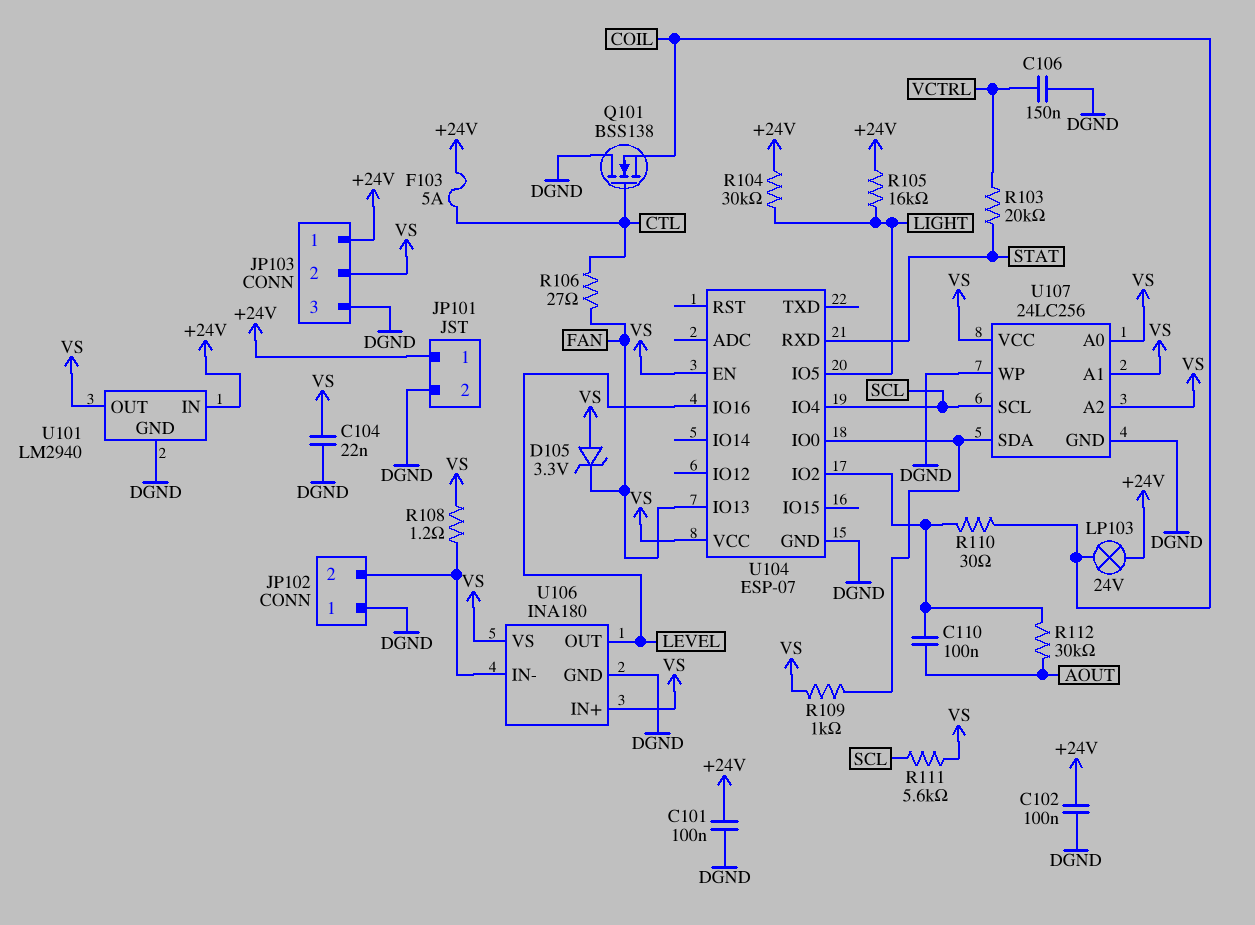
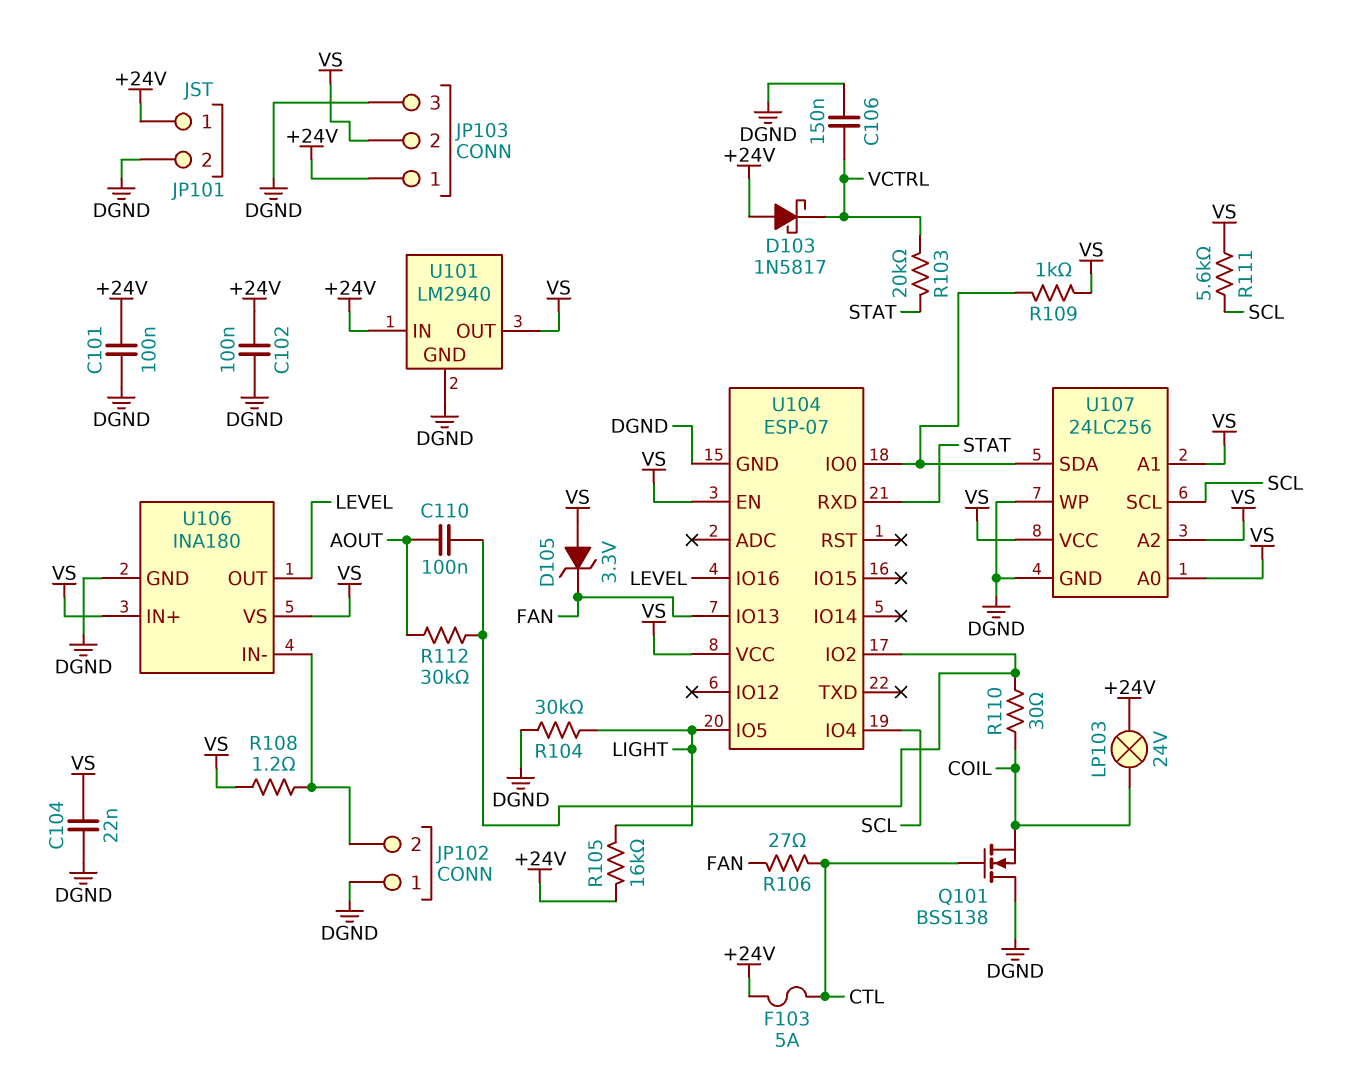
D103: none -> schottky 1N5817 (A +24V, K VCTRL)
R104: 30k (+24V, LIGHT) -> 30k (DGND, LIGHT)

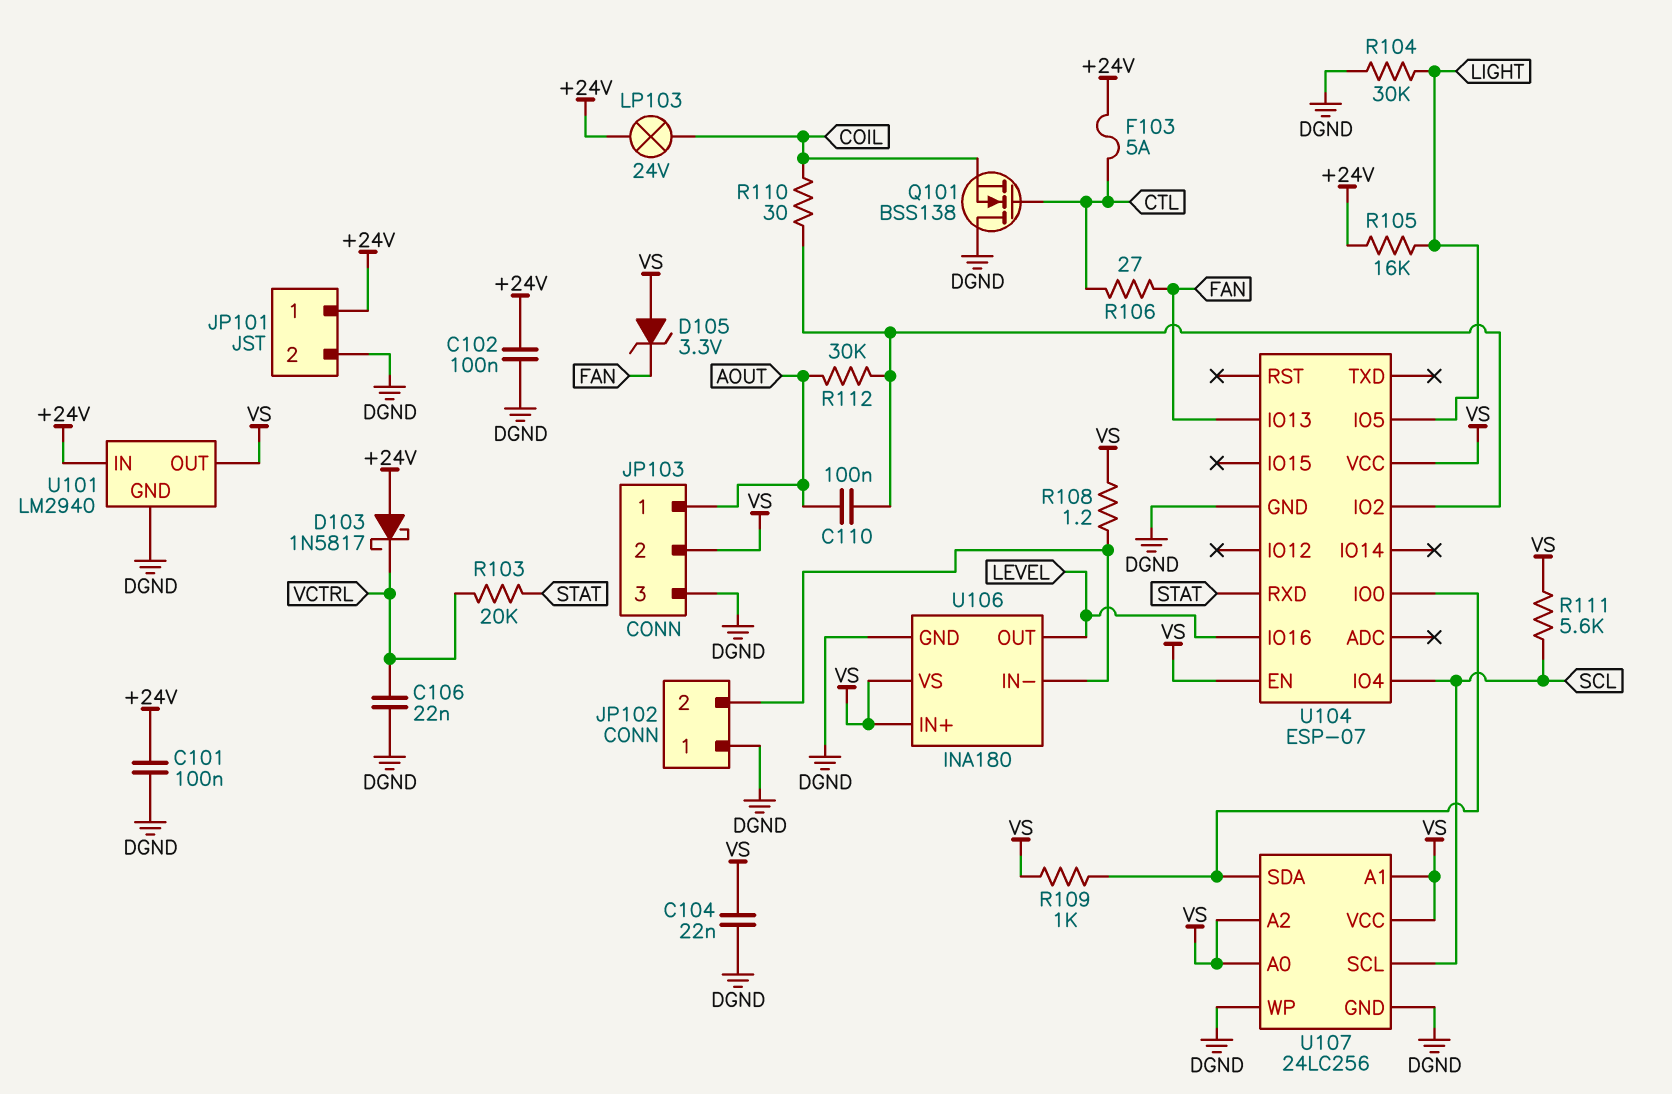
C106: 150nF (DGND, VCTRL) -> 22nF (DGND, VCTRL)
JP103 pin 1: +24V -> AOUT

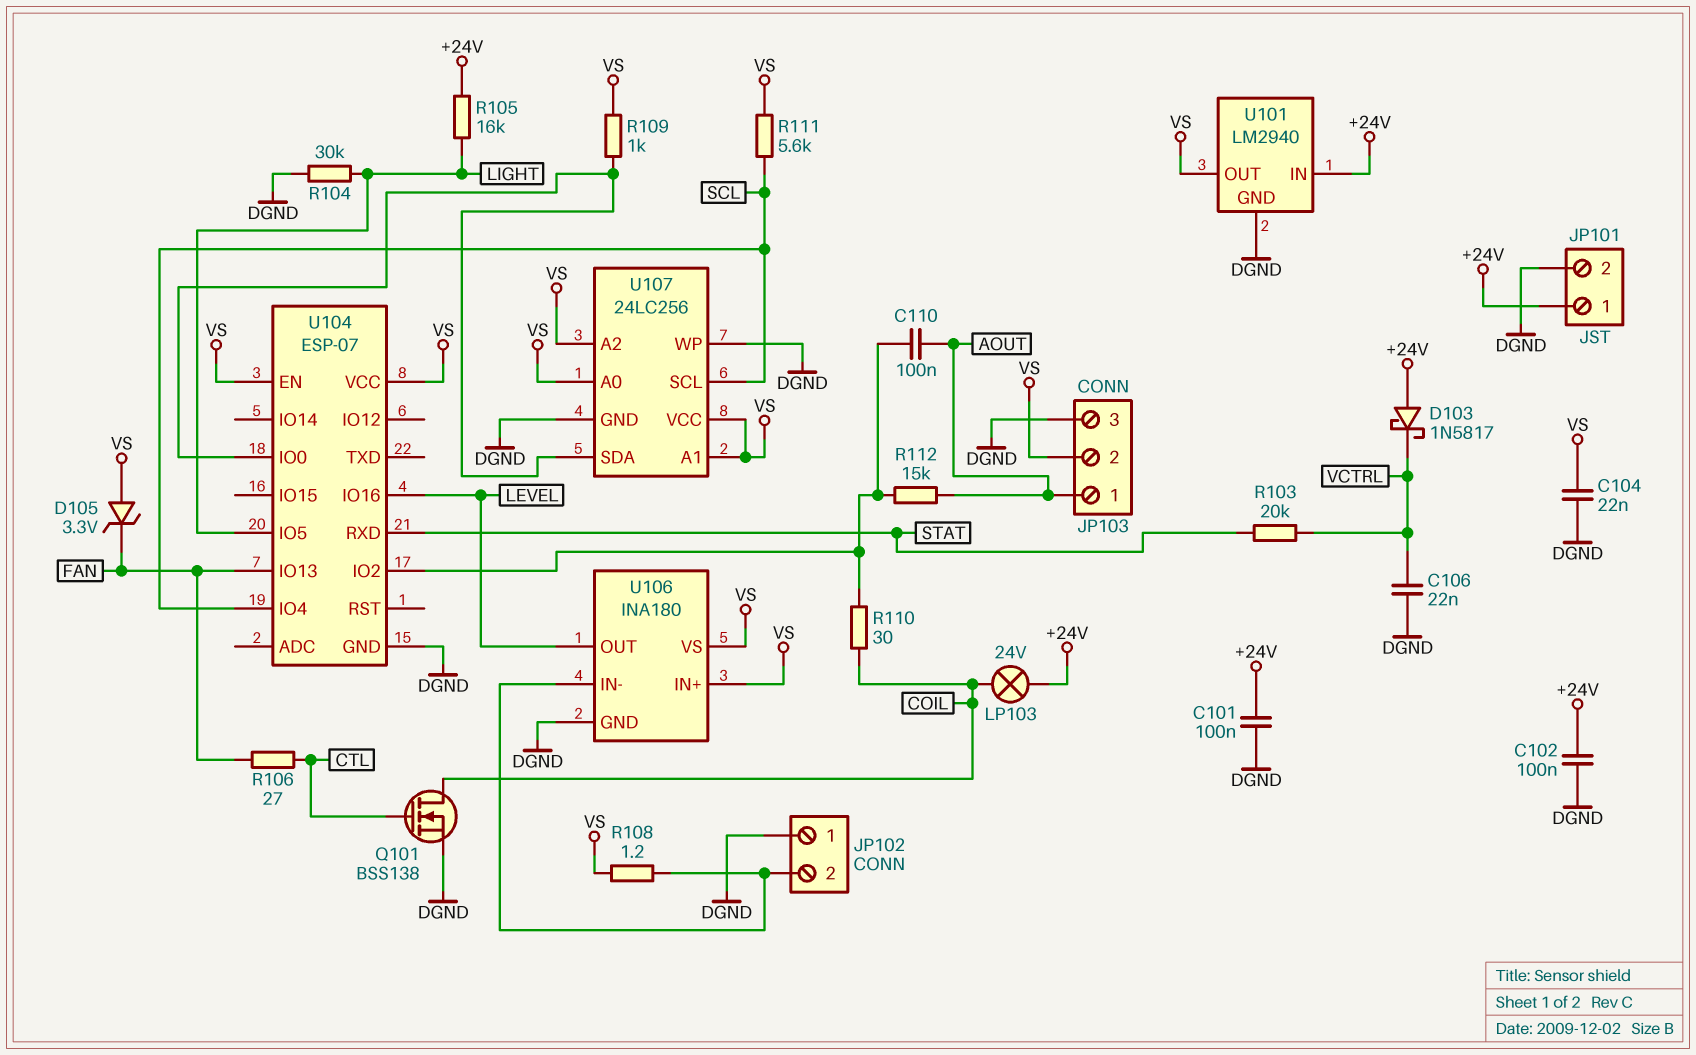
F103: 5A (+24V, CTL) -> none
Q101: NMOS BSS138 (G CTL, D DGND, S COIL) -> NMOS BSS138 (G CTL, D COIL, S DGND)
R112: 30k (AOUT, U104/IO2) -> 15k (AOUT, U104/IO2)

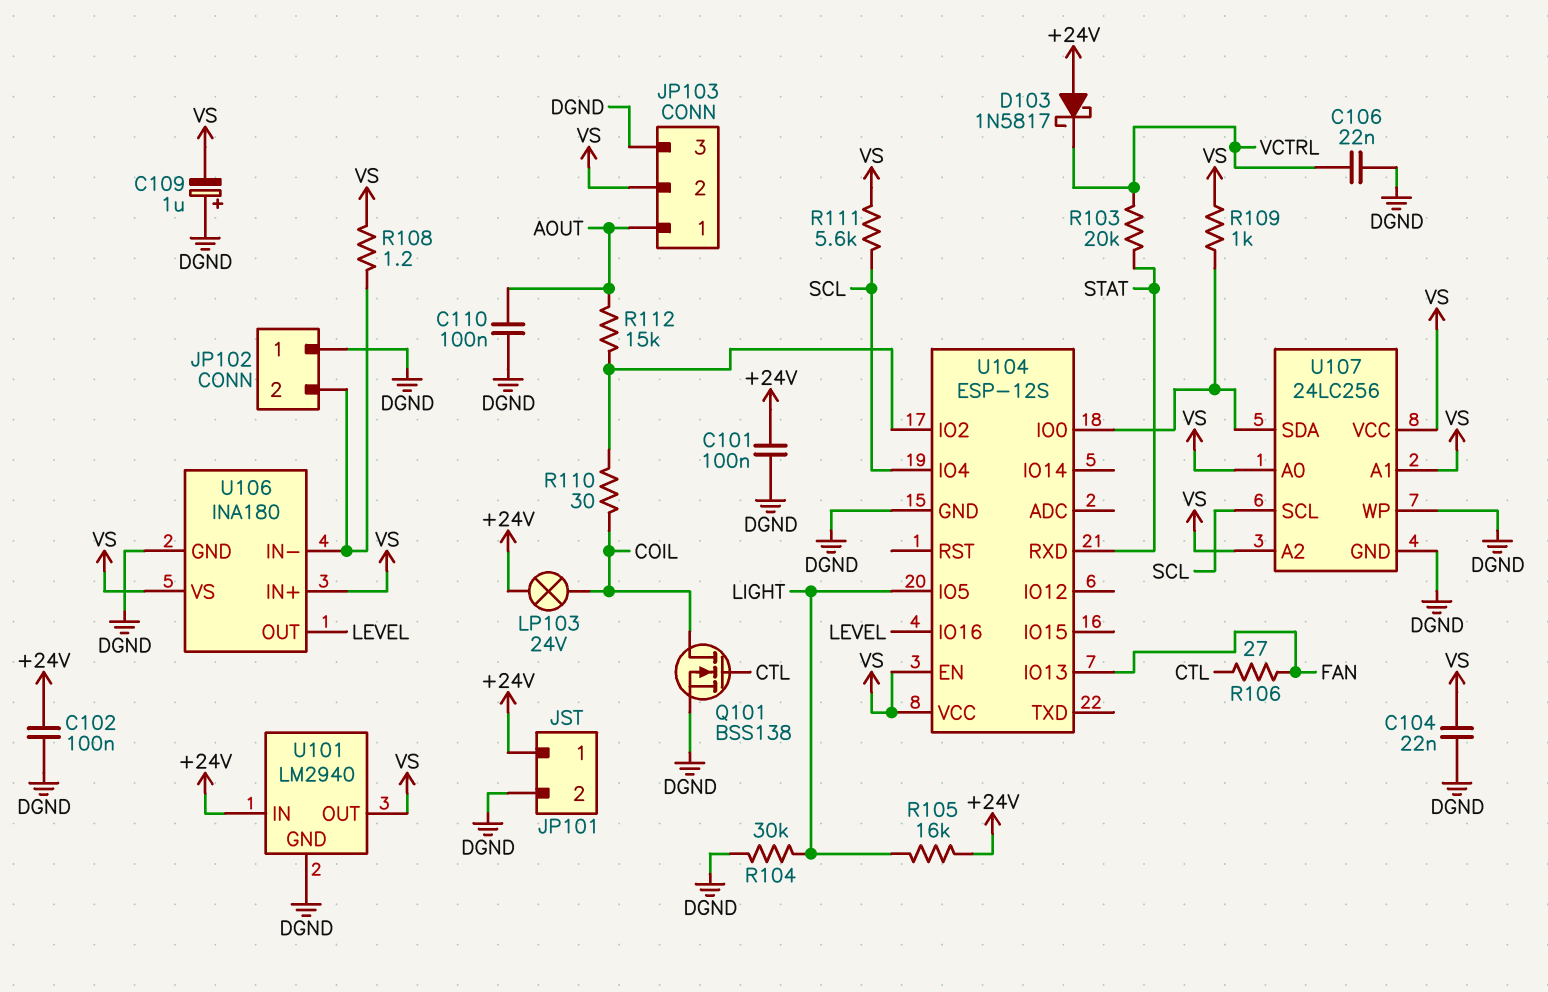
C109: none -> 1uF (plus DGND, minus VS)
C110: 100nF (AOUT, U104/IO2) -> 100nF (AOUT, DGND)
D105: zener 3.3V (A VS, K FAN) -> none
U104: ESP-07 -> ESP-12S

